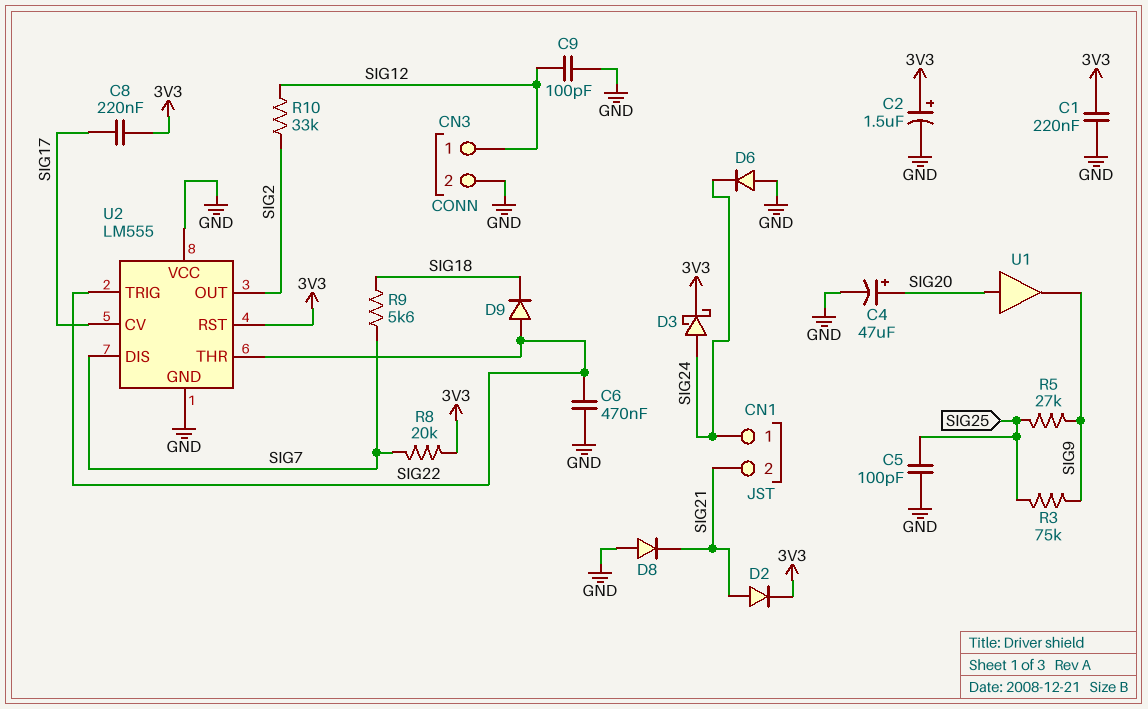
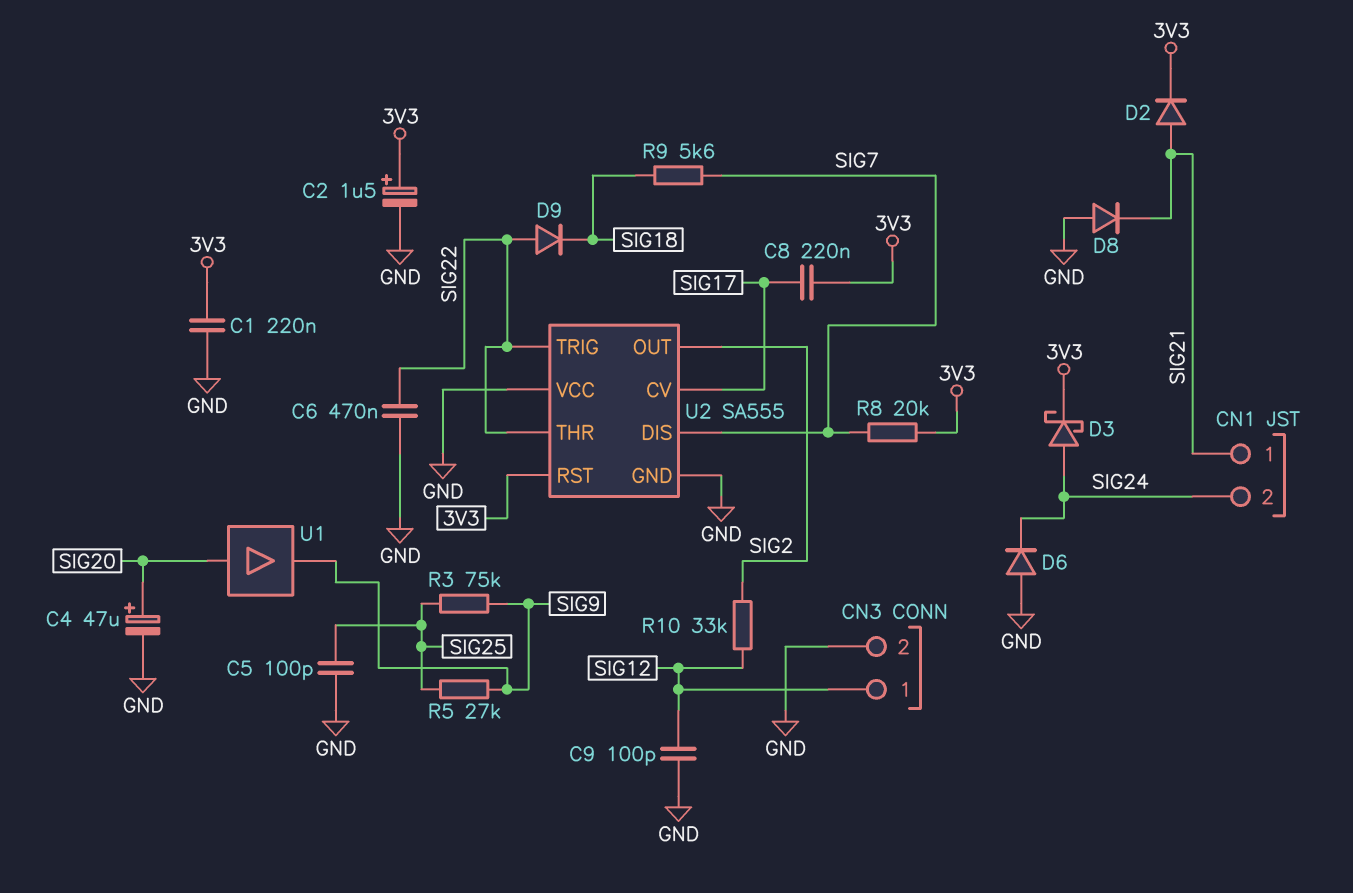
CN1 pin 1: SIG24 -> SIG21
CN1 pin 2: SIG21 -> SIG24
U2: LM555 -> SA555

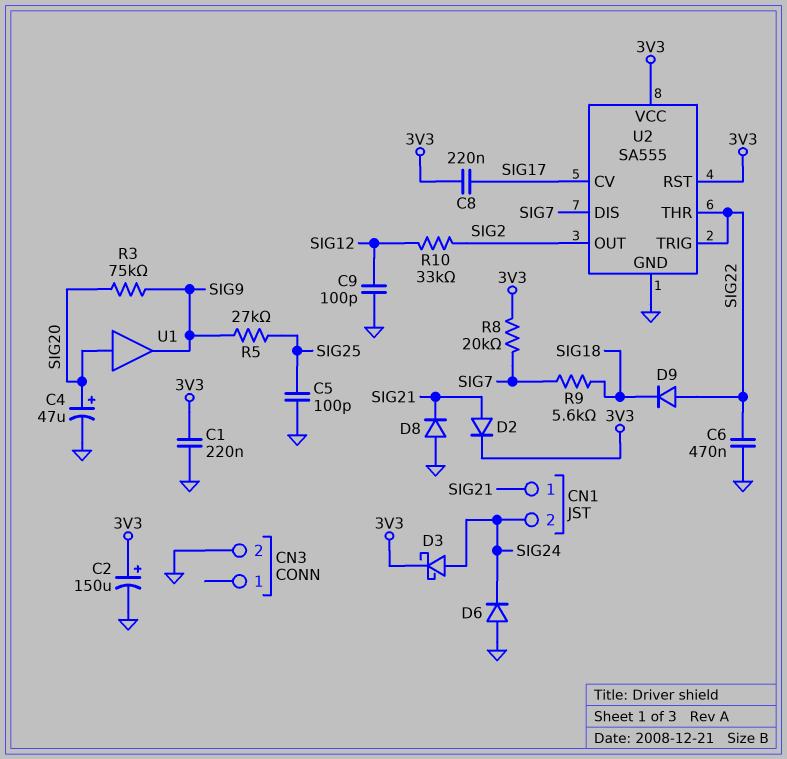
C2: 1.5uF (plus 3V3, minus GND) -> 150uF (plus 3V3, minus GND)
CN3 pin 1: SIG12 -> none
R3: 75k (SIG9, SIG25) -> 75k (SIG9, SIG20)
U2 pin VCC: GND -> 3V3

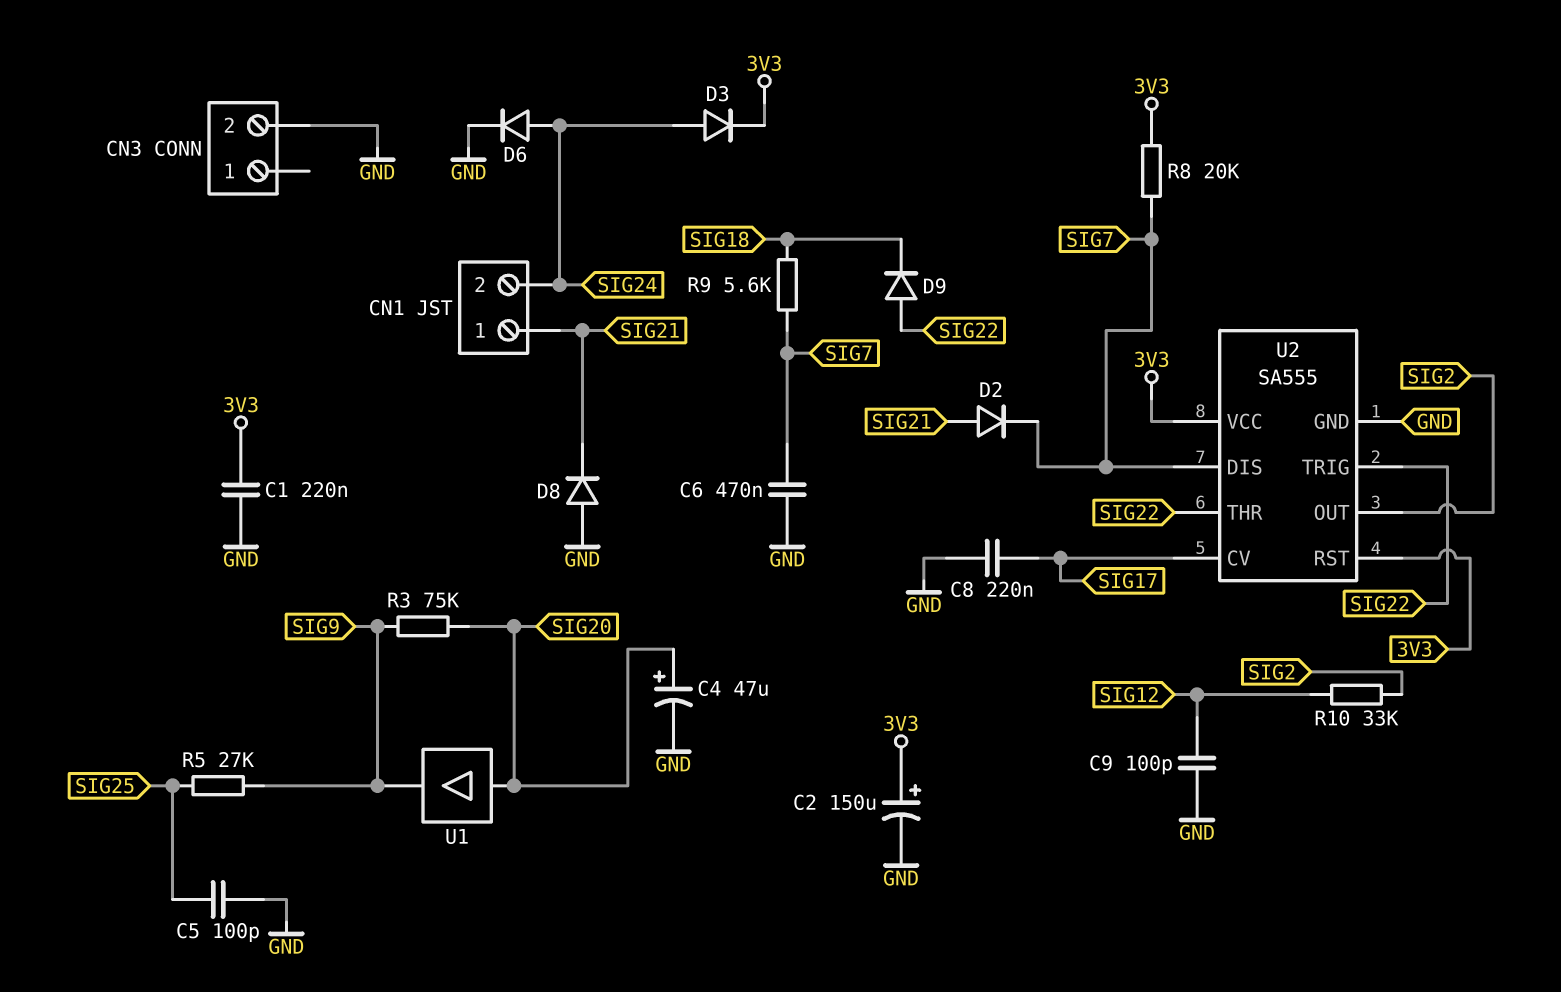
C6: 470nF (GND, SIG22) -> 470nF (GND, SIG7)
C8: 220nF (3V3, SIG17) -> 220nF (GND, SIG17)
D2: diode (A SIG21, K 3V3) -> diode (A SIG21, K SIG7)
D3: schottky (A SIG24, K 3V3) -> diode (A SIG24, K 3V3)
D6: diode (A GND, K SIG24) -> diode (A SIG24, K GND)

